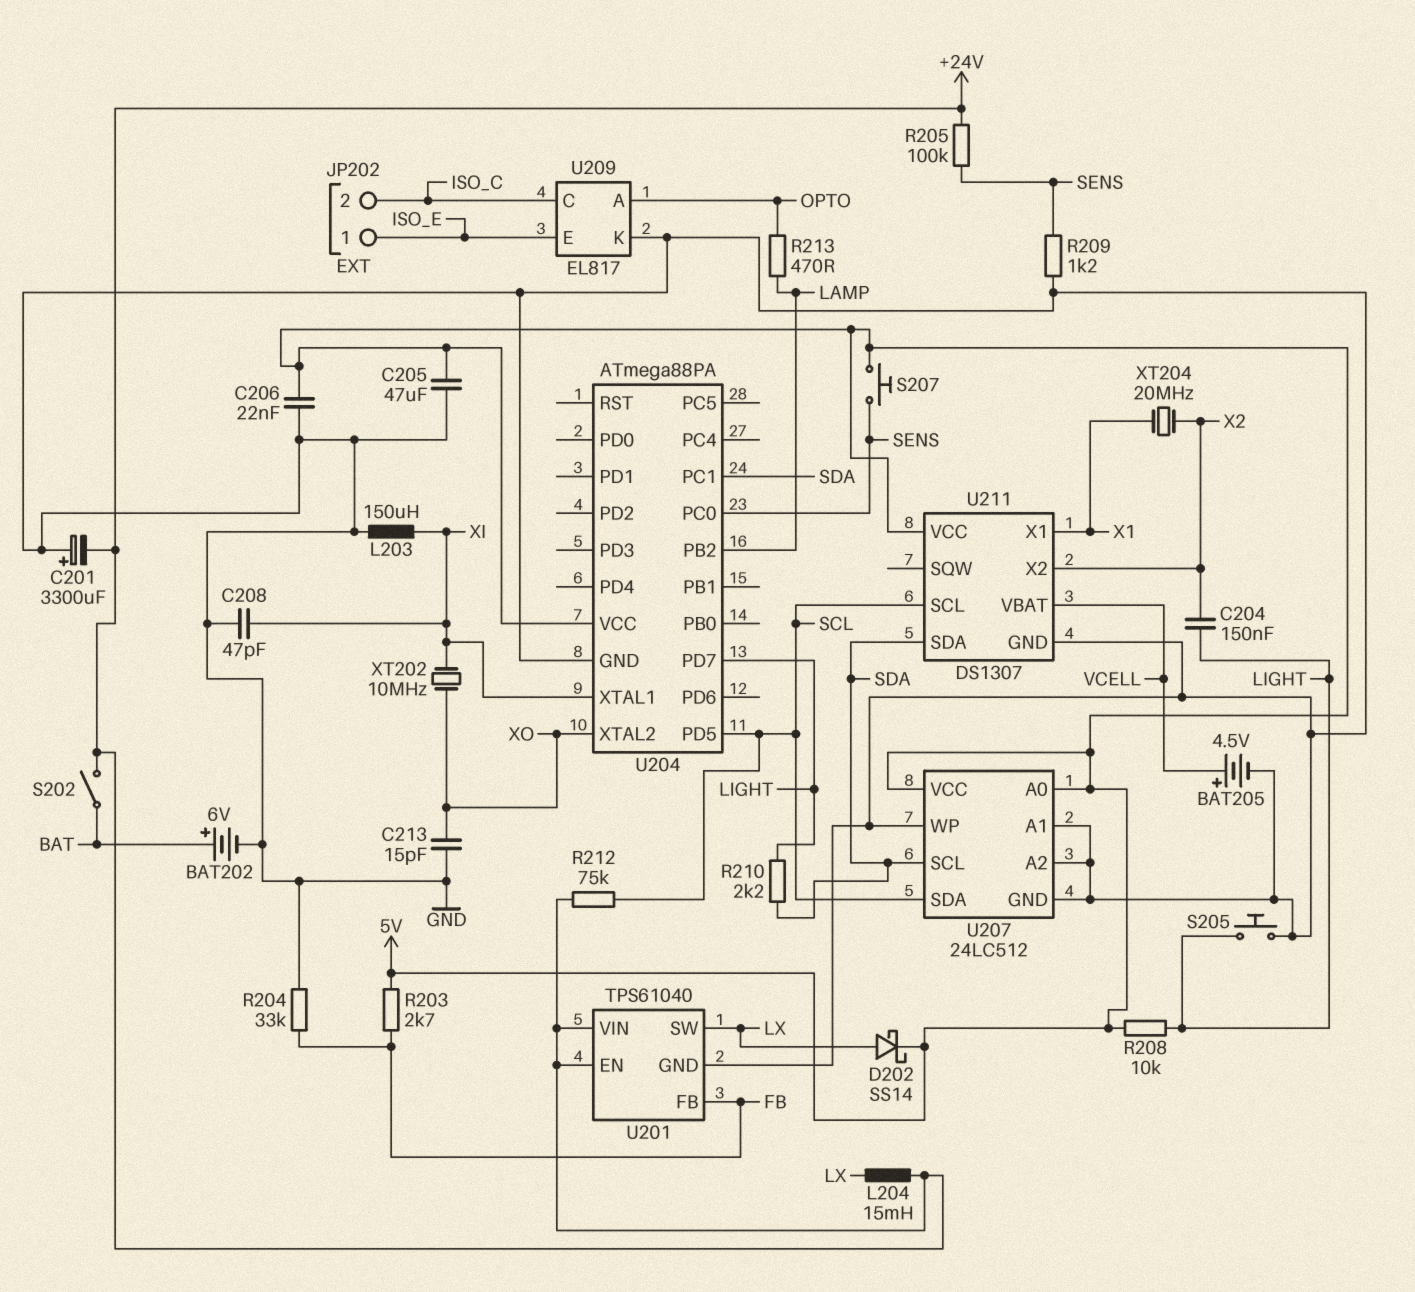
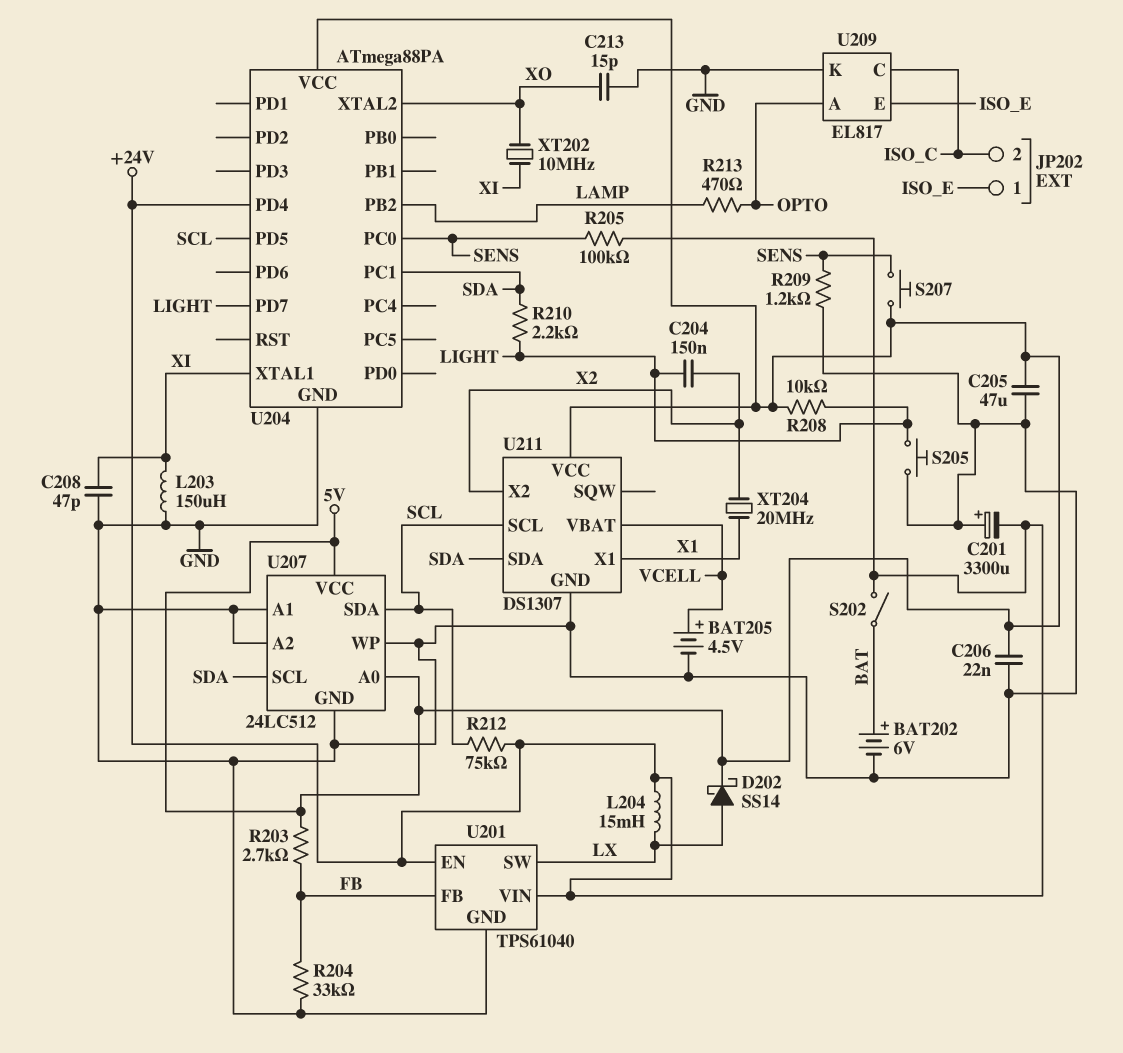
U204 pin PD4: none -> +24V

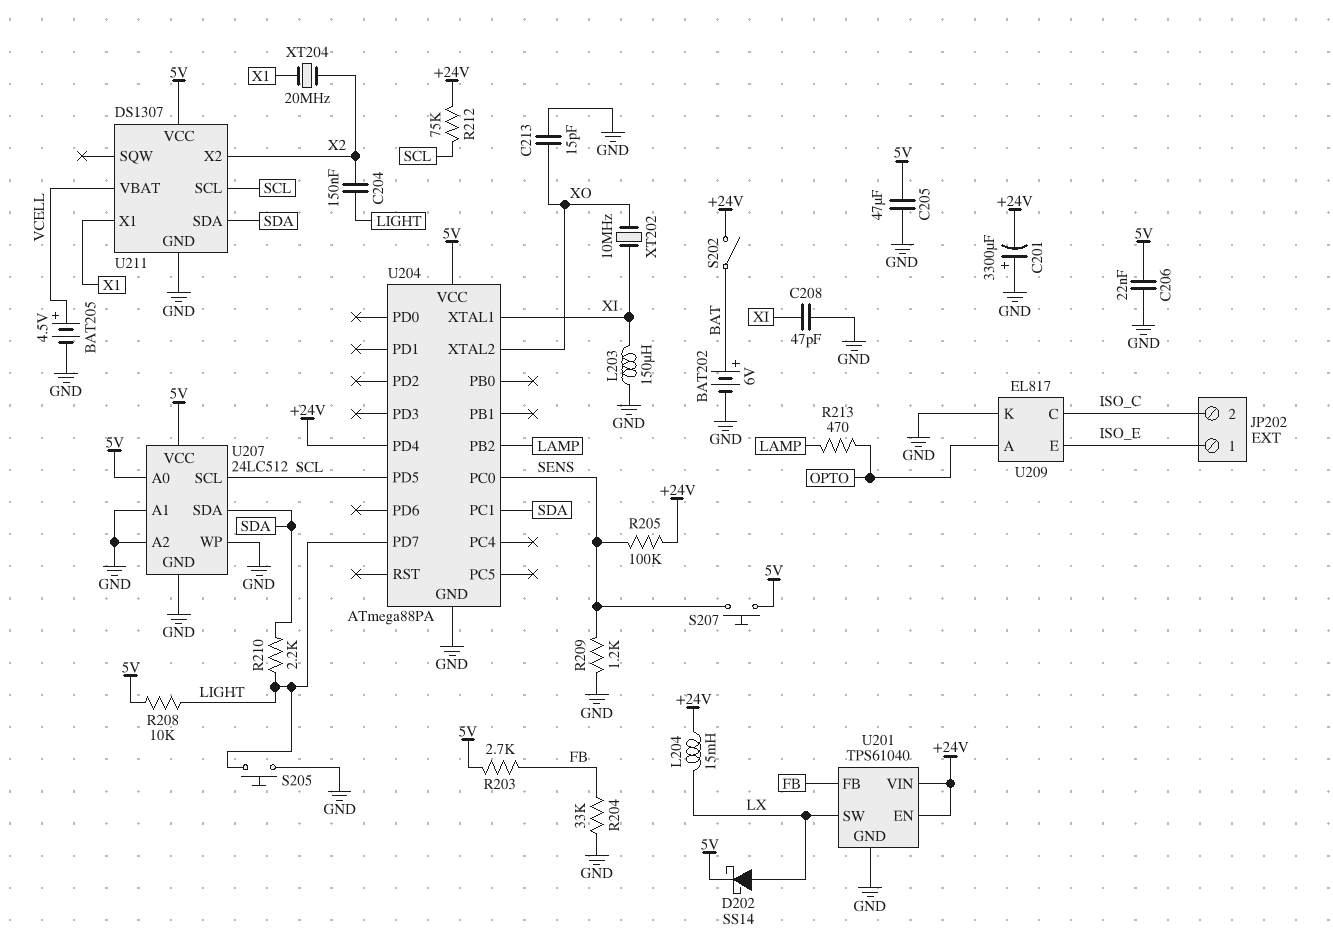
U207 pin SCL: SDA -> SCL
U207 pin SDA: SCL -> SDA

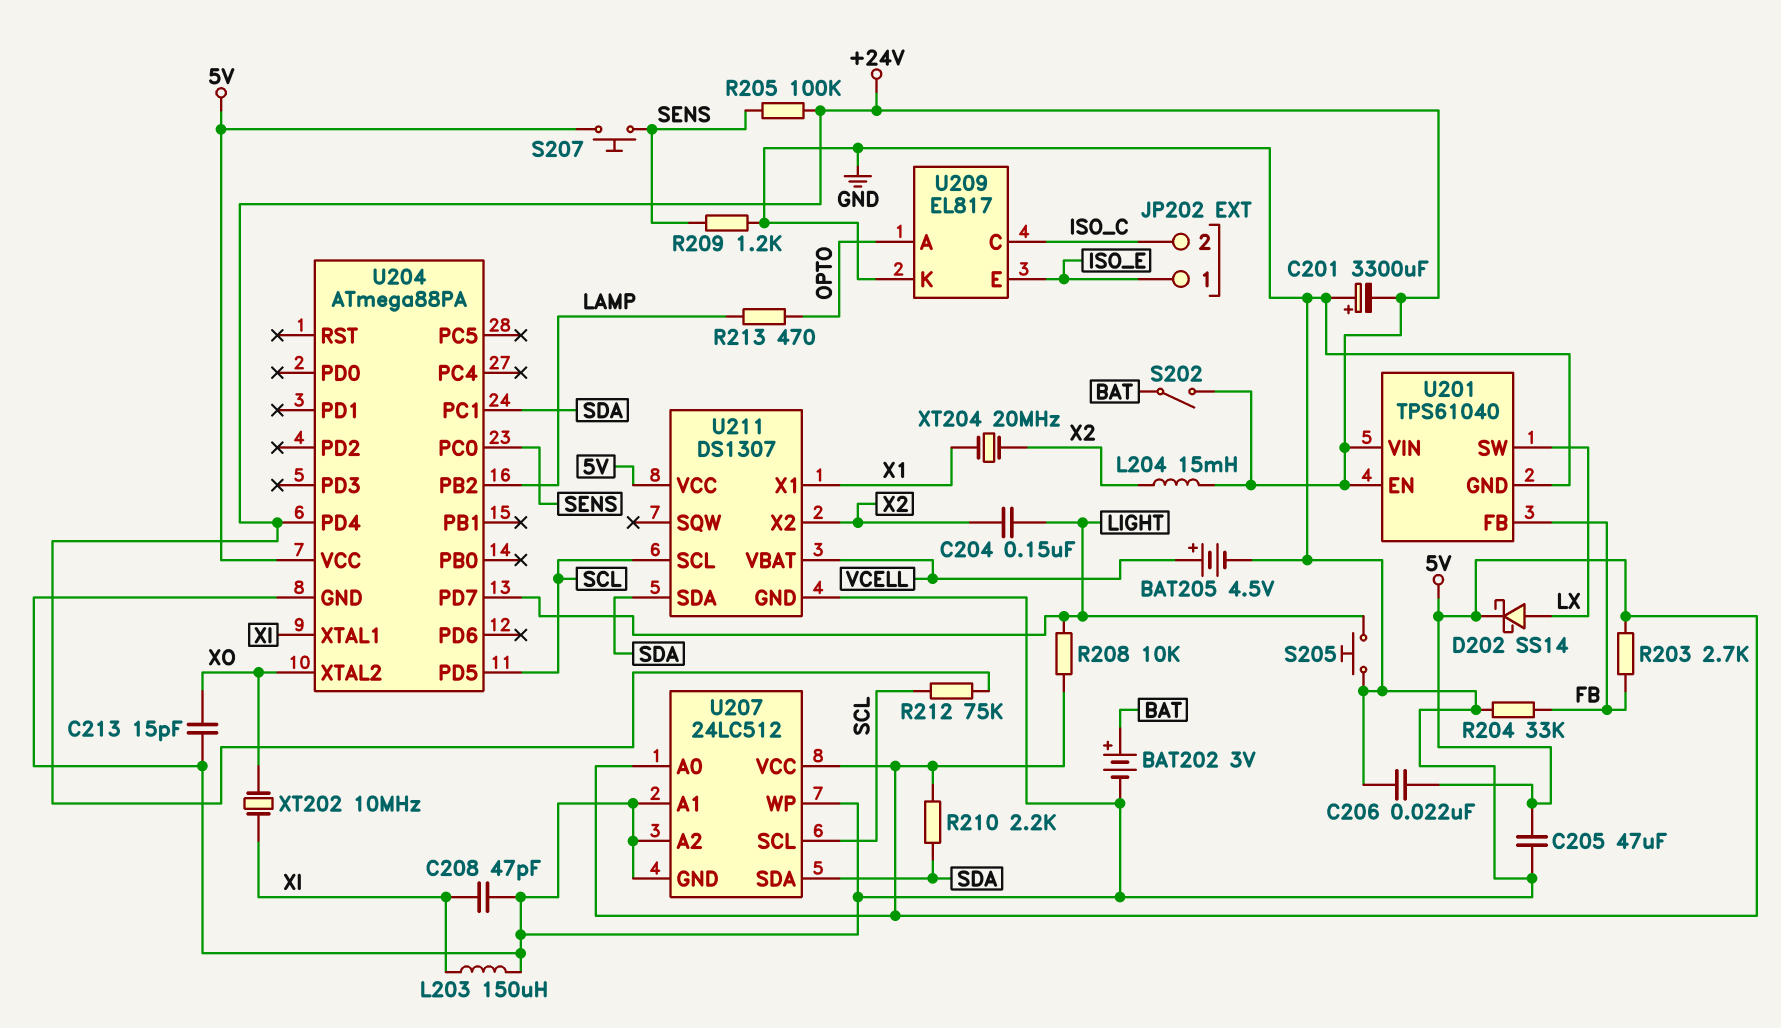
BAT202: 6V (plus BAT, minus GND) -> 3V (plus BAT, minus GND)
L204: 15mH (+24V, LX) -> 15mH (+24V, X2)
R210: 2.2k (LIGHT, SDA) -> 2.2k (5V, SDA)

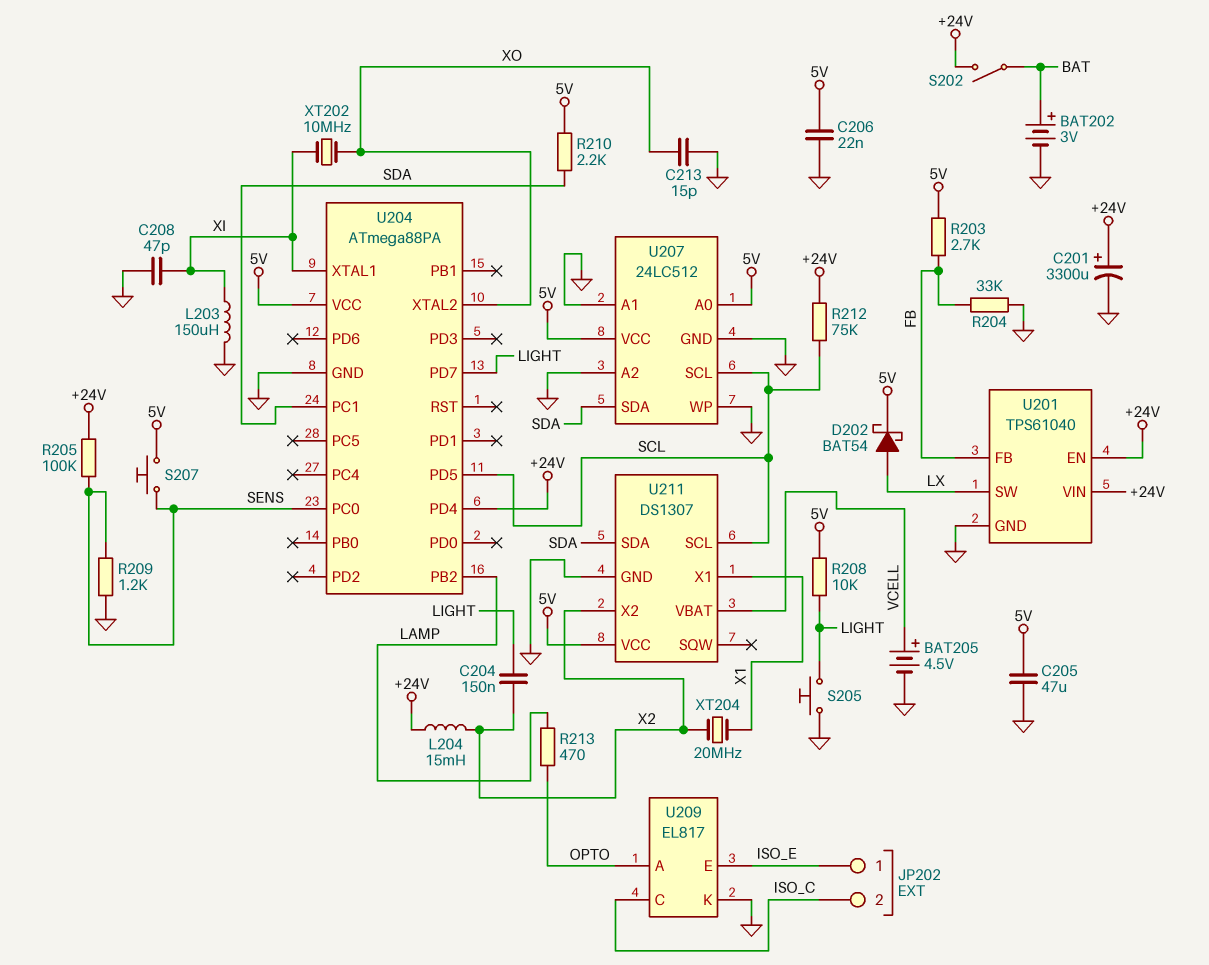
C201: 3300uF (plus GND, minus +24V) -> 3300uF (plus +24V, minus GND)
D202: schottky SS14 (A LX, K 5V) -> schottky BAT54 (A LX, K 5V)

